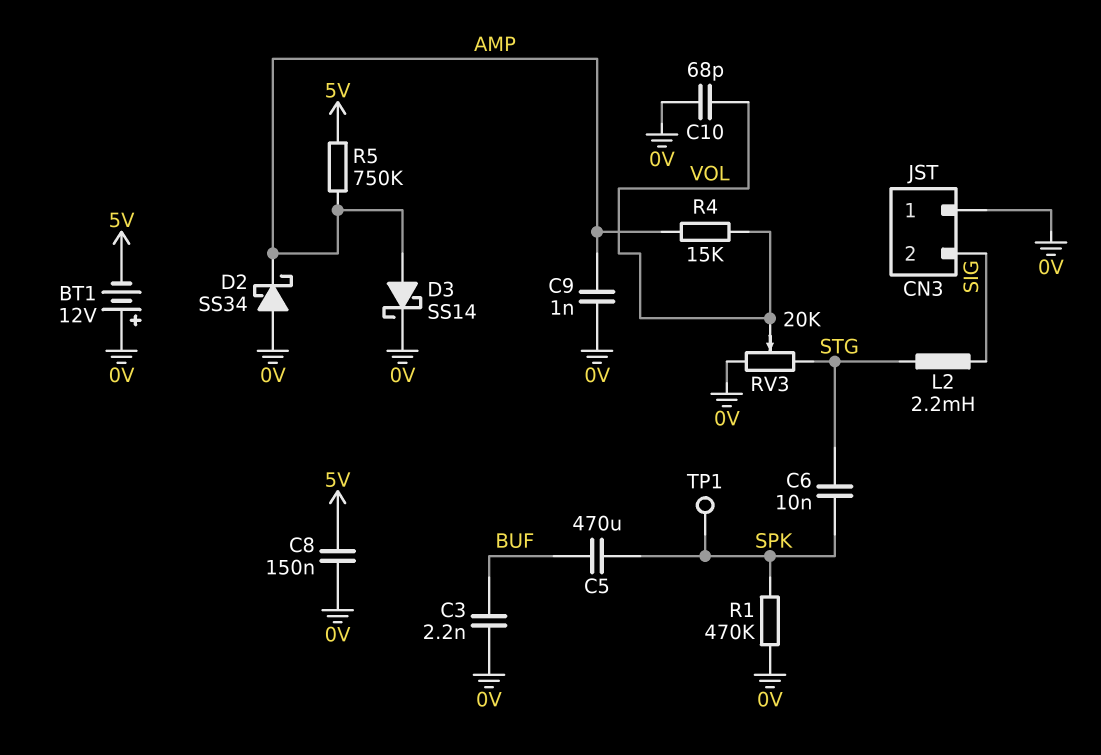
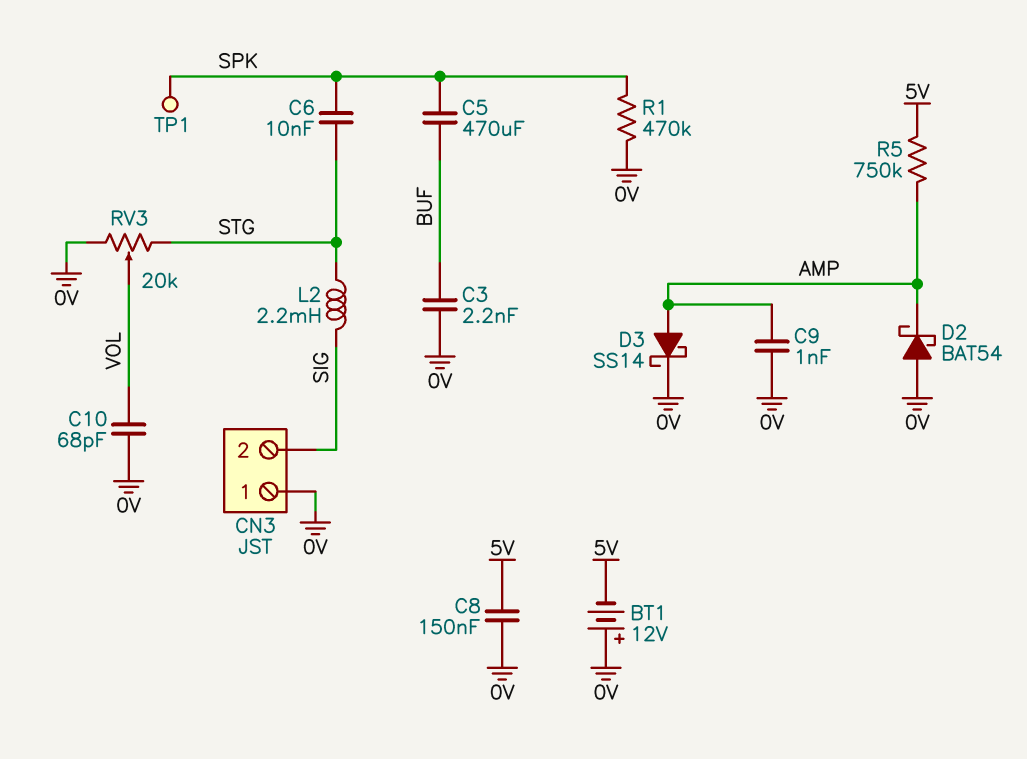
D2: schottky SS34 (A 0V, K AMP) -> schottky BAT54 (A 0V, K AMP)
R4: 15k (AMP, VOL) -> none

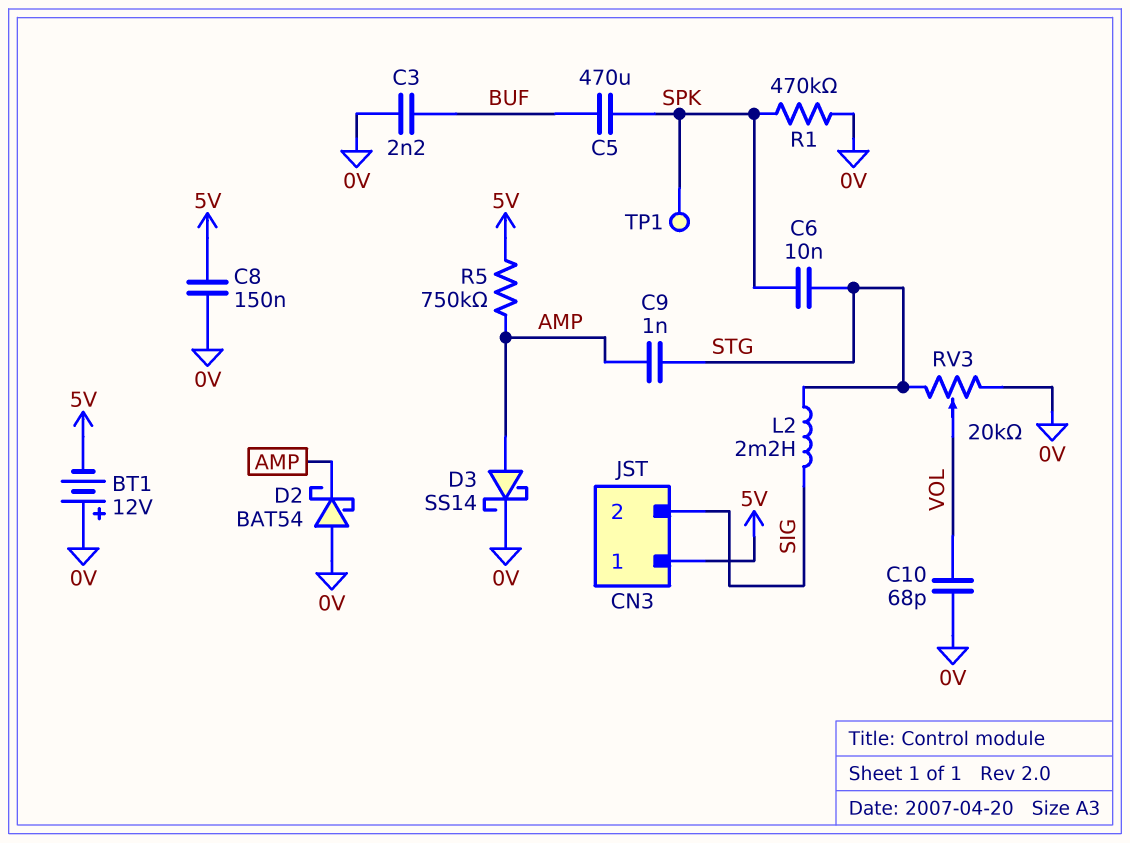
C9: 1nF (0V, AMP) -> 1nF (AMP, STG)
CN3 pin 1: 0V -> 5V

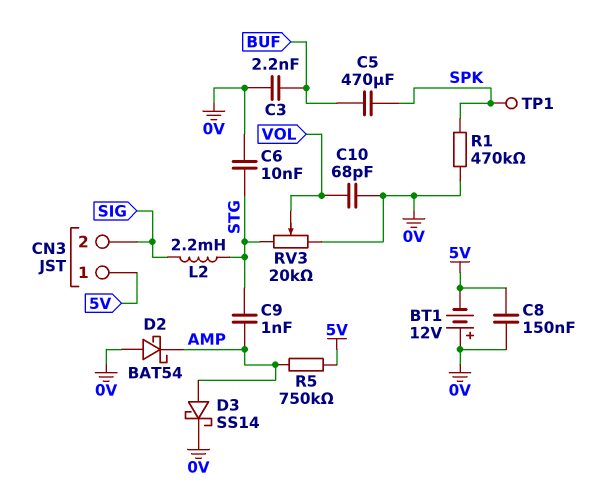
C6: 10nF (SPK, STG) -> 10nF (0V, STG)

